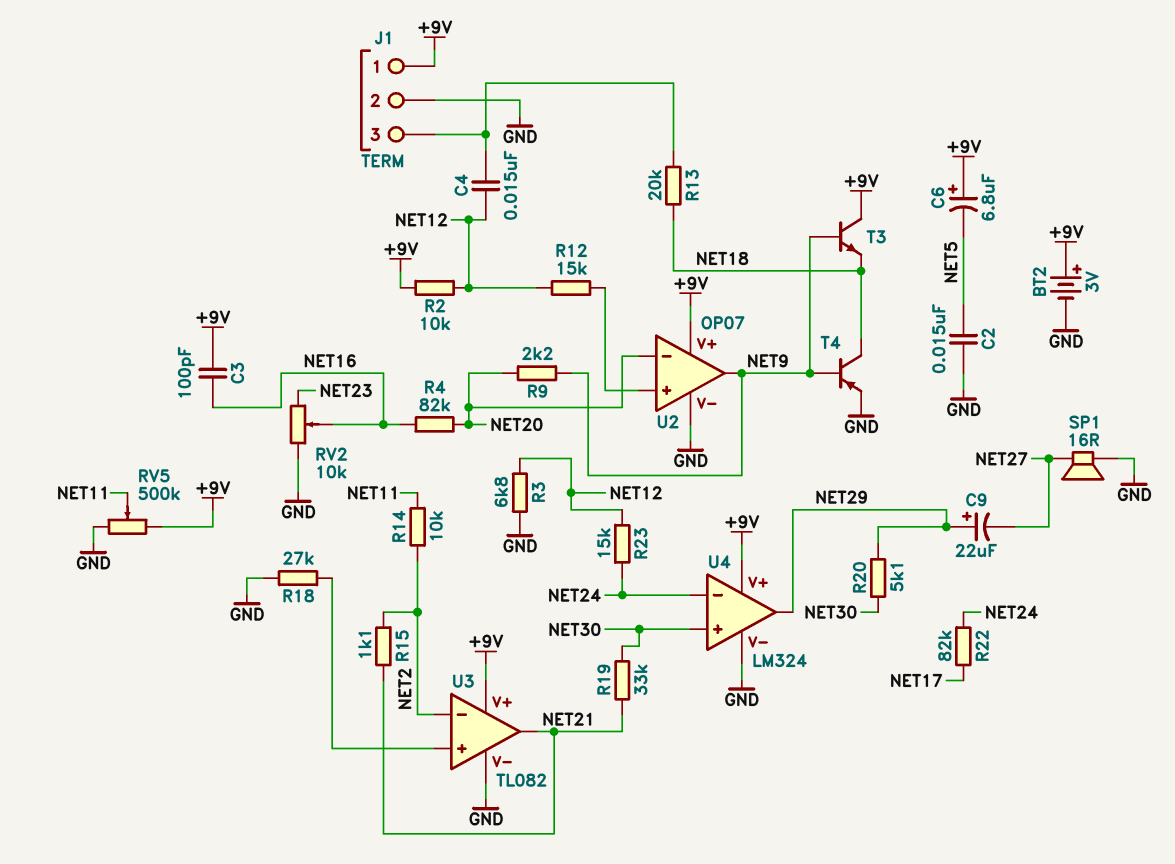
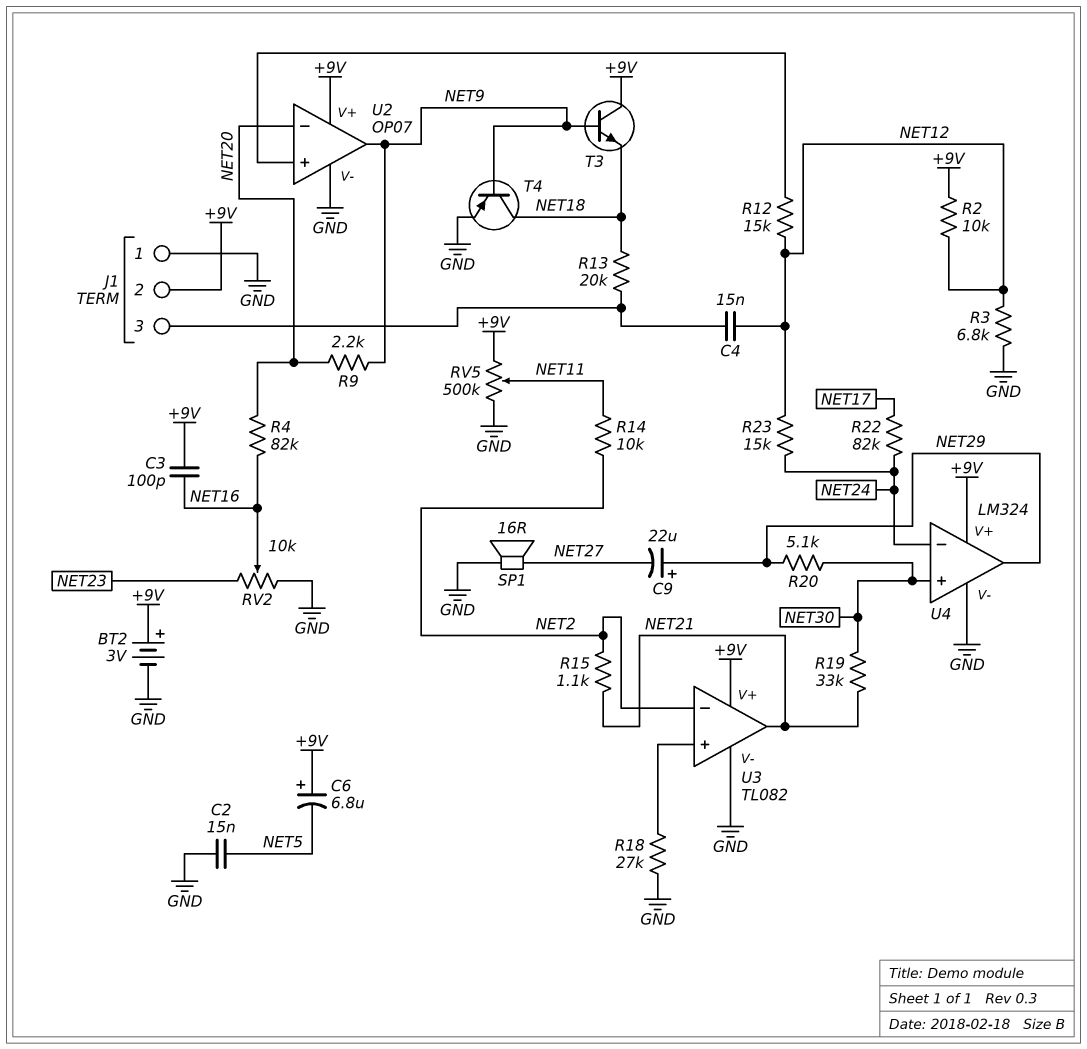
J1 pin 1: +9V -> GND
J1 pin 2: GND -> +9V

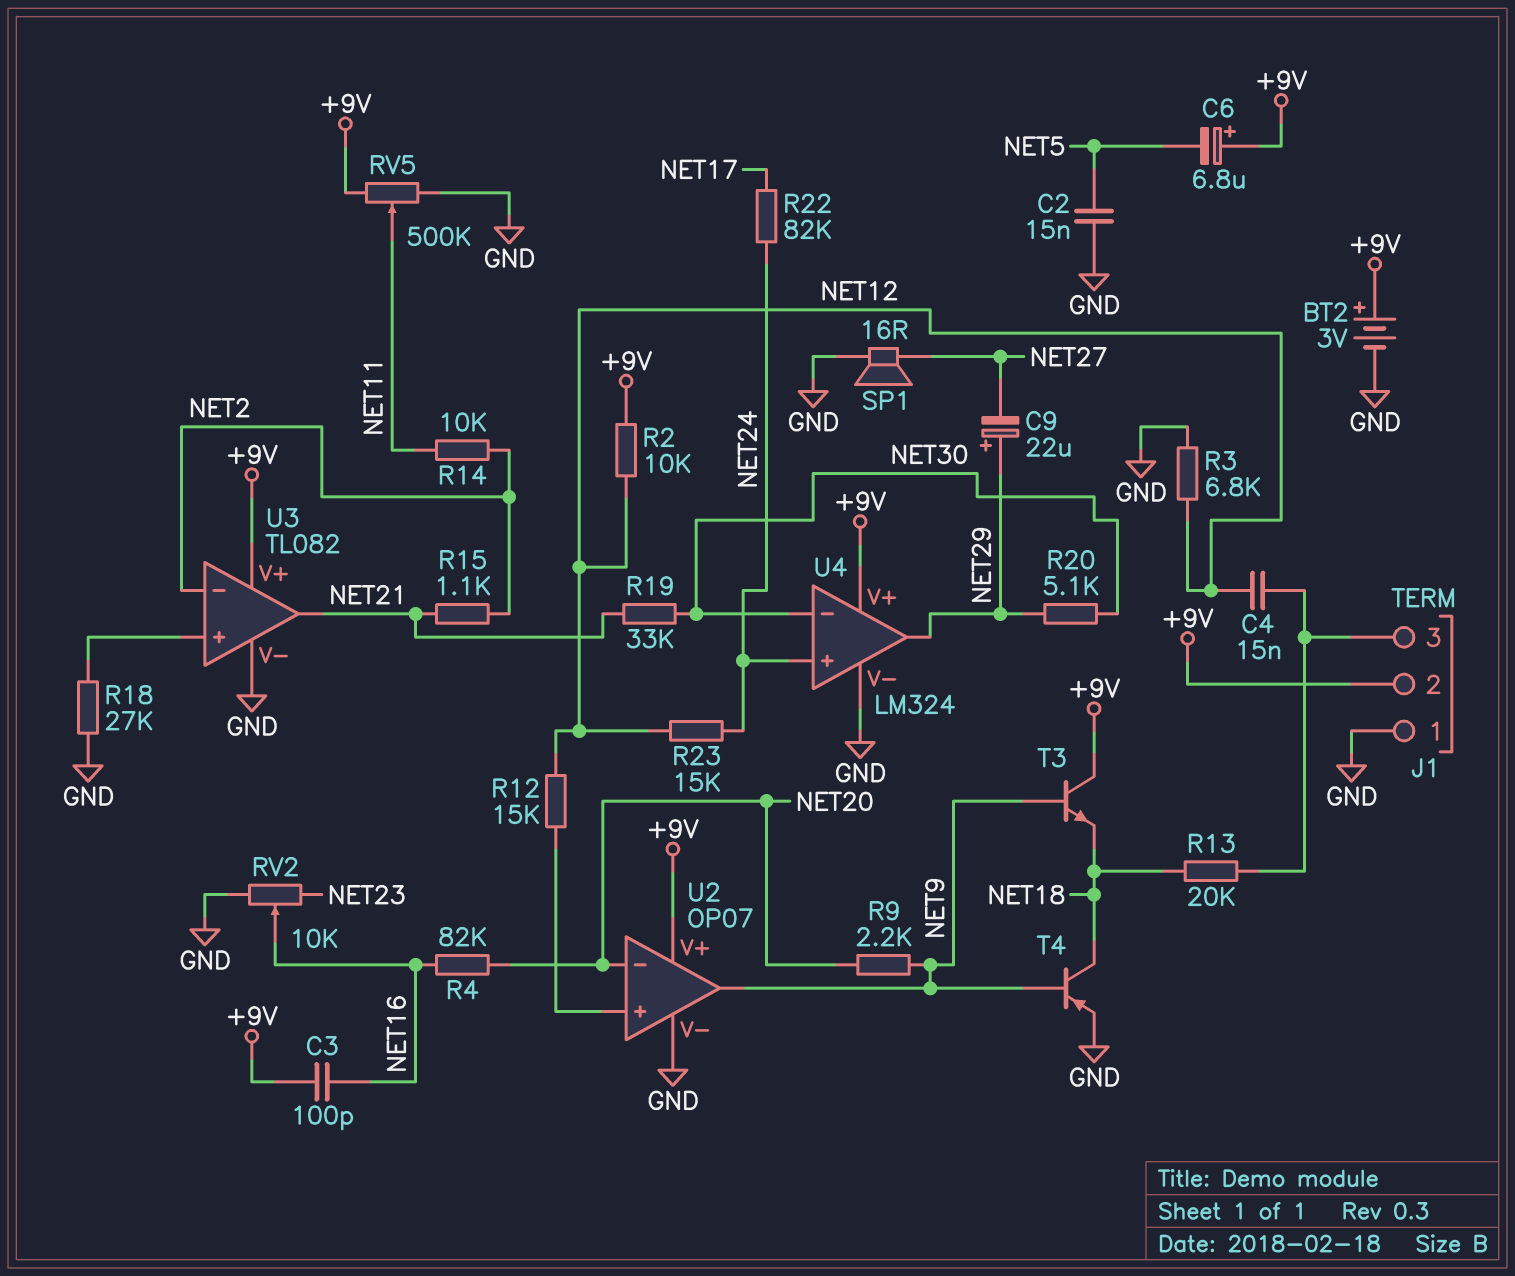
U4 pin in+: NET30 -> NET24
U4 pin in-: NET24 -> NET30

